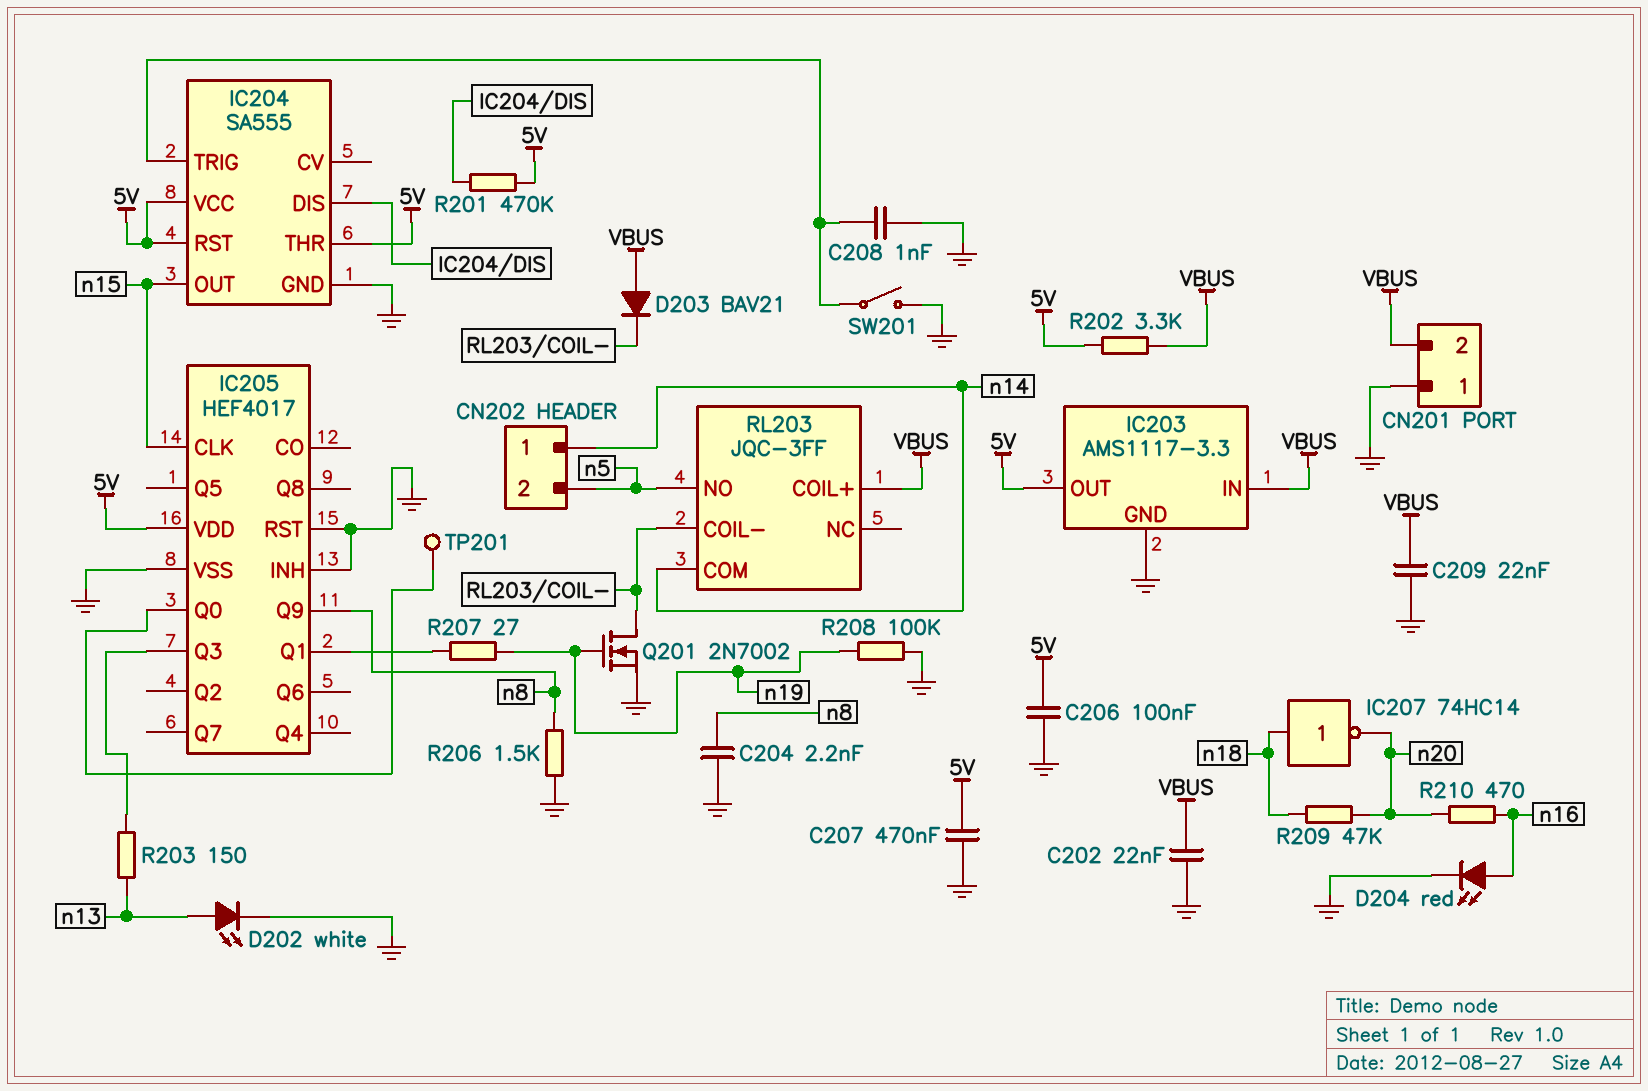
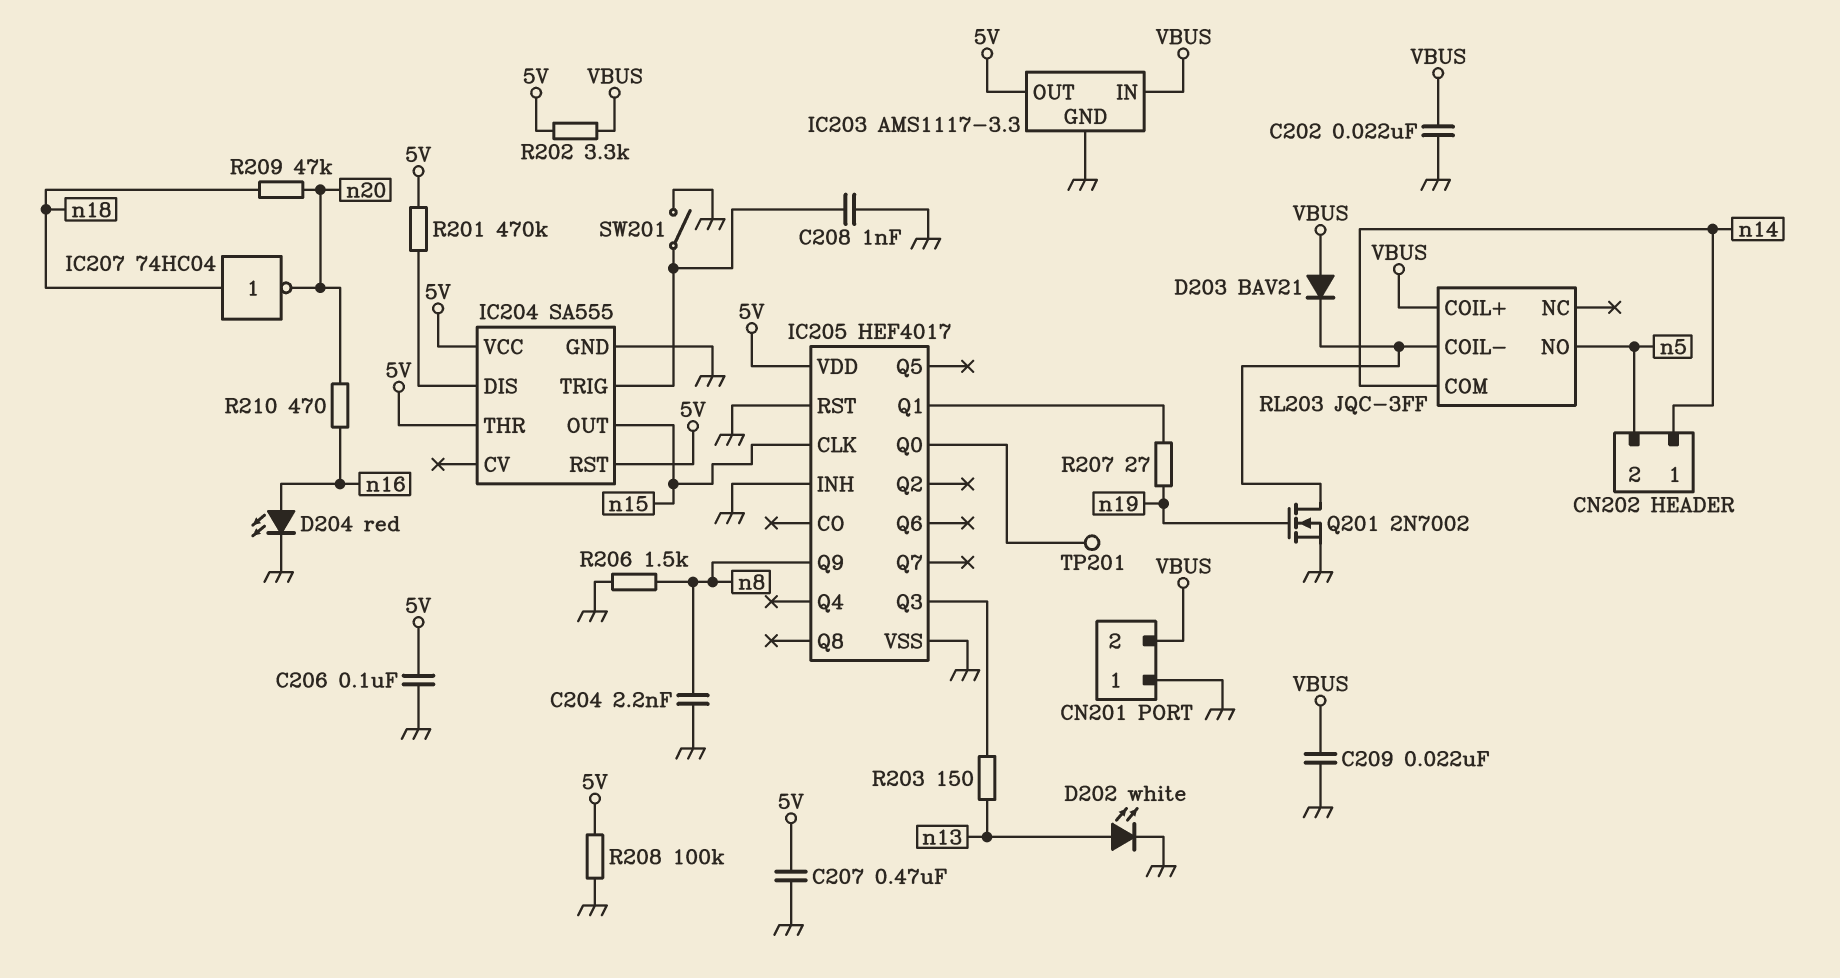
IC207: NOT 74HC14 (in n18, out n20) -> NOT 74HC04 (in n18, out n20)
R208: 100k (GND, n19) -> 100k (5V, GND)

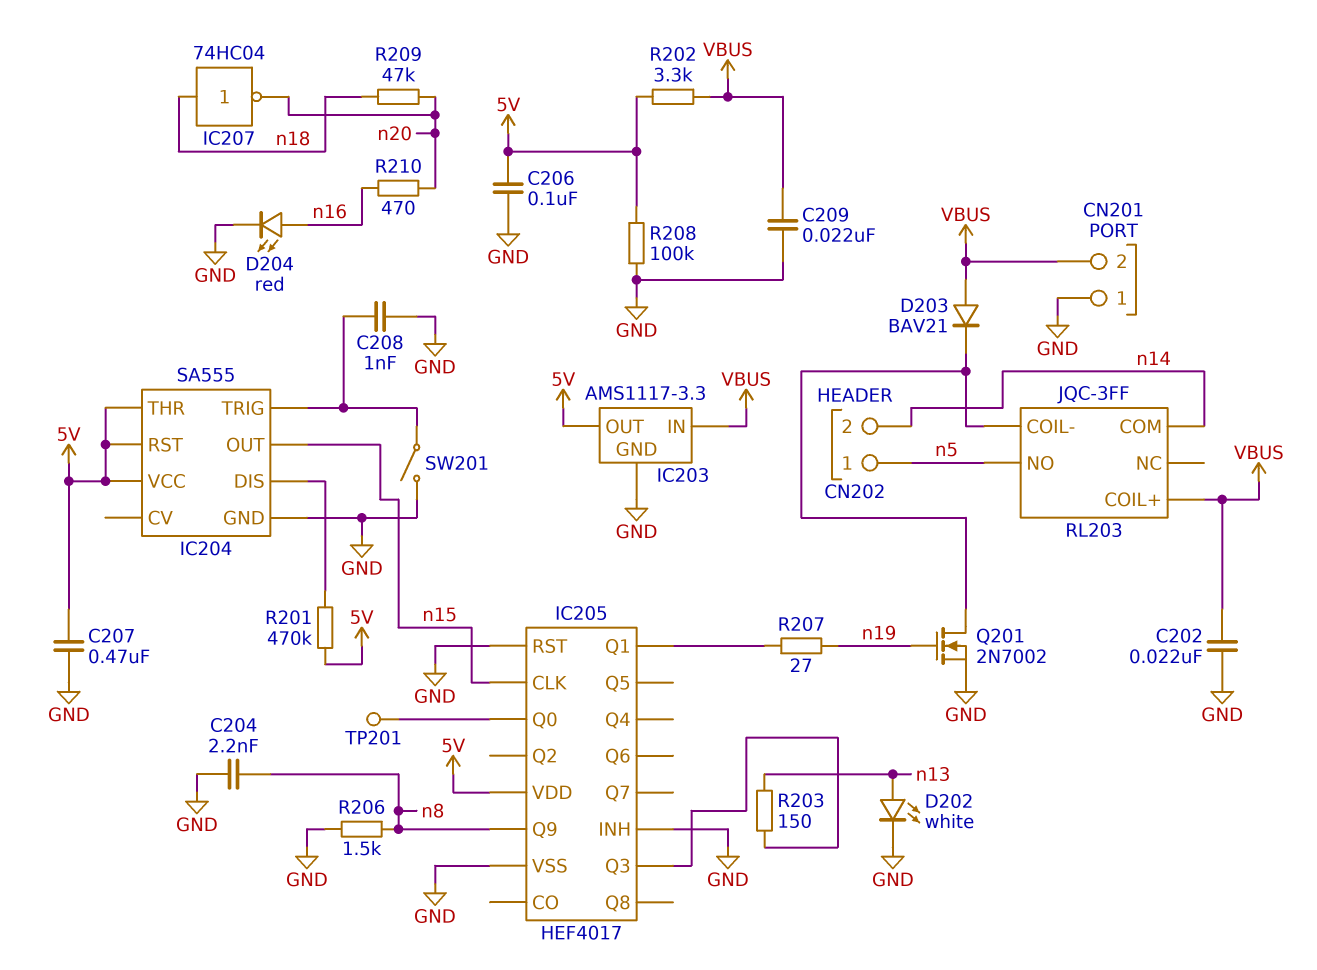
CN202 pin 1: n14 -> n5
CN202 pin 2: n5 -> n14

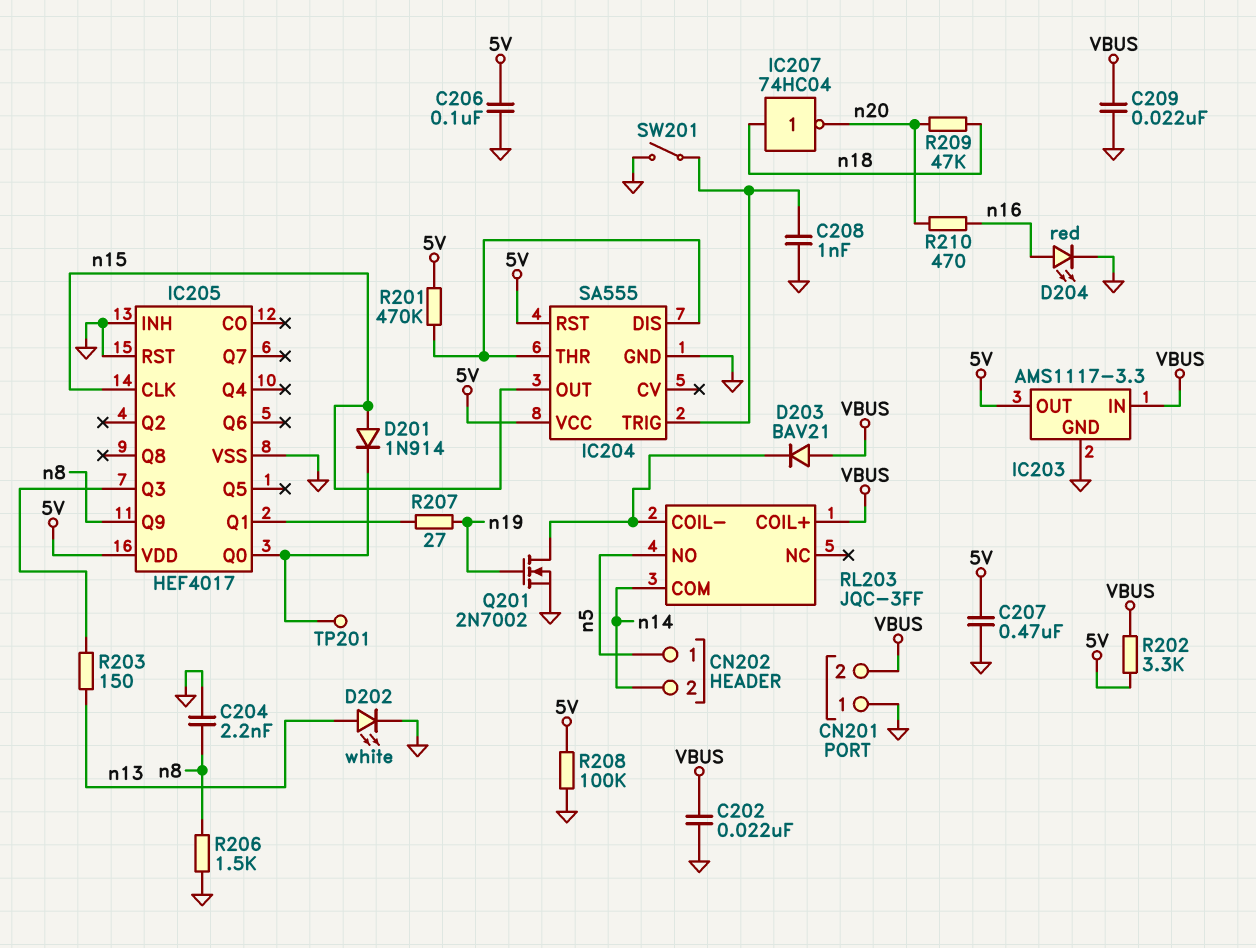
D201: none -> diode 1N914 (A n15, K IC205/Q0)
IC204 pin THR: 5V -> IC204/DIS

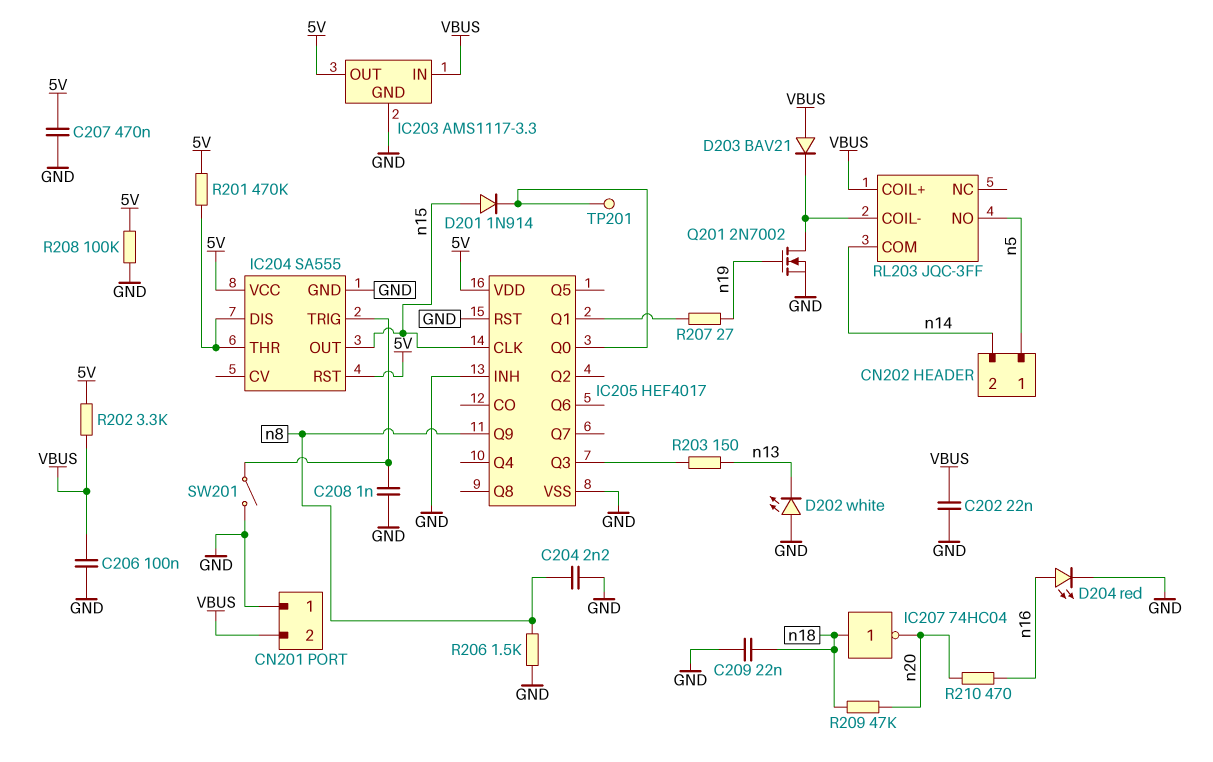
C206: 100nF (5V, GND) -> 100nF (GND, VBUS)
C209: 22nF (GND, VBUS) -> 22nF (GND, n18)
D202: LED white (A n13, K GND) -> LED white (A GND, K n13)

